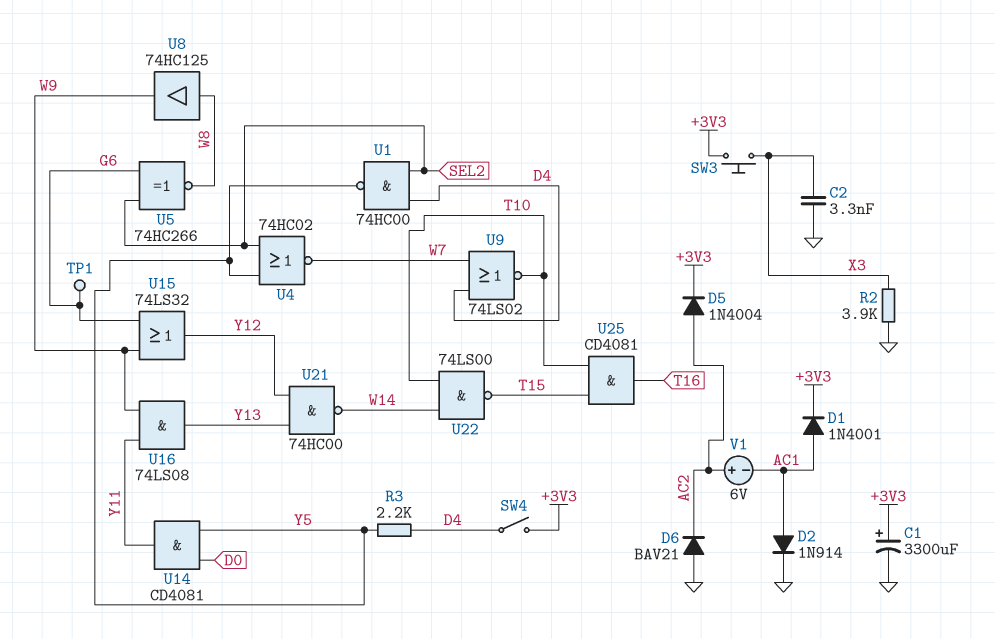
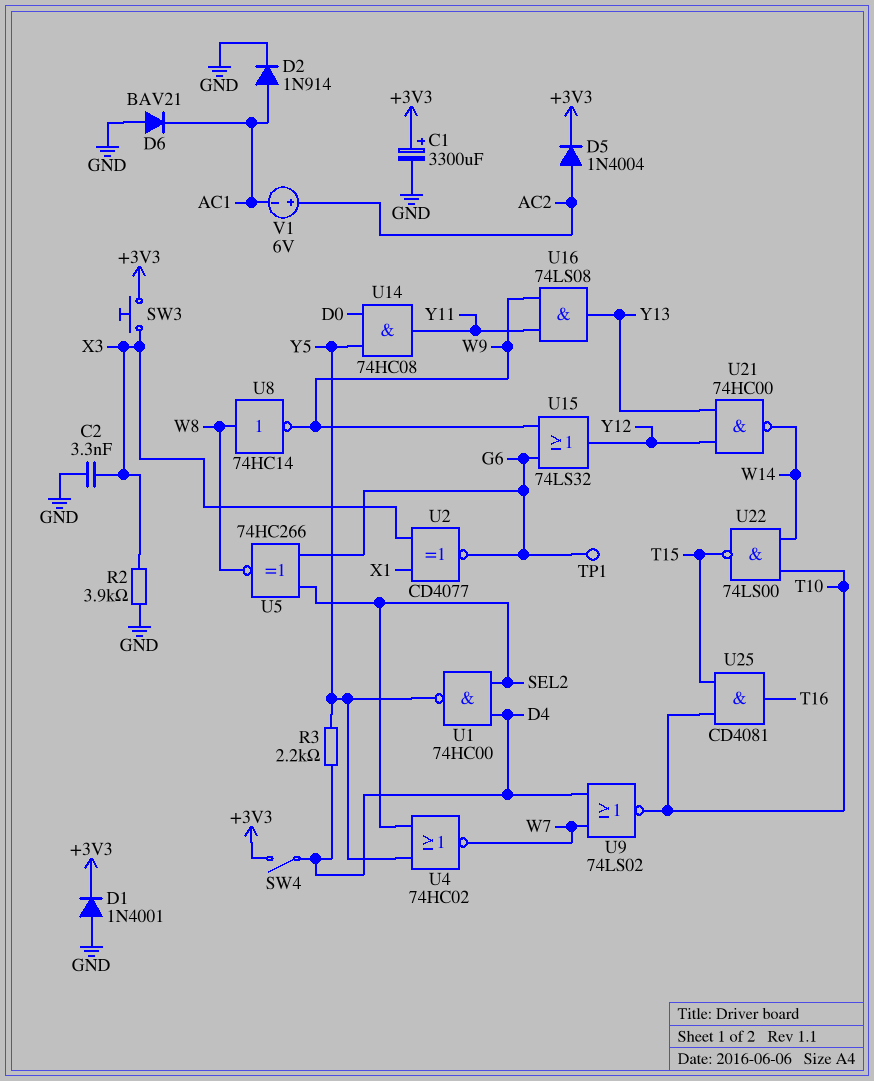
D1: diode 1N4001 (A AC1, K +3V3) -> diode 1N4001 (A GND, K +3V3)
D6: diode BAV21 (A GND, K AC2) -> diode BAV21 (A GND, K AC1)
U2: none -> XNOR CD4077 (in X1, in X3, out G6)
U8: buffer 74HC125 (in W8, out W9) -> NOT 74HC14 (in W8, out W9)
U14: AND CD4081 (in D0, in Y5, out Y11) -> AND 74HC08 (in D0, in Y5, out Y11)

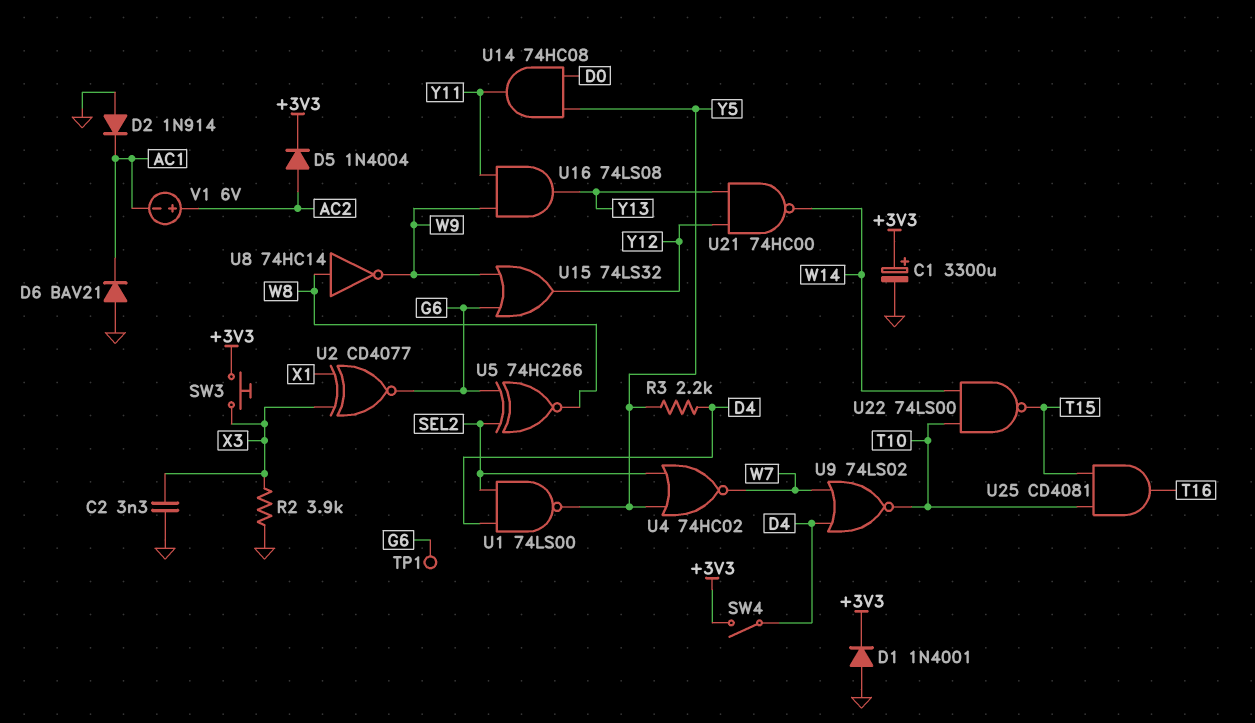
D2: diode 1N914 (A AC1, K GND) -> diode 1N914 (A GND, K AC1)
U1: NAND 74HC00 (in D4, in SEL2, out Y5) -> NAND 74LS00 (in D4, in SEL2, out Y5)

